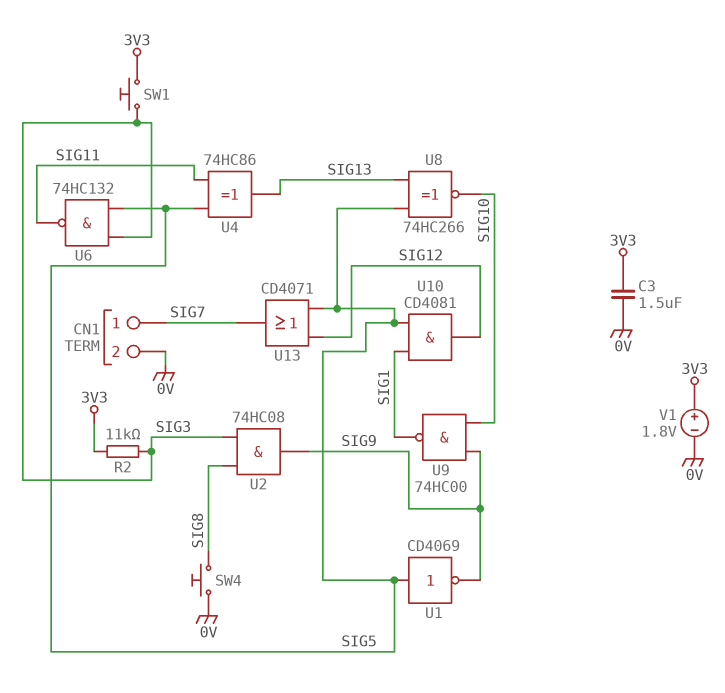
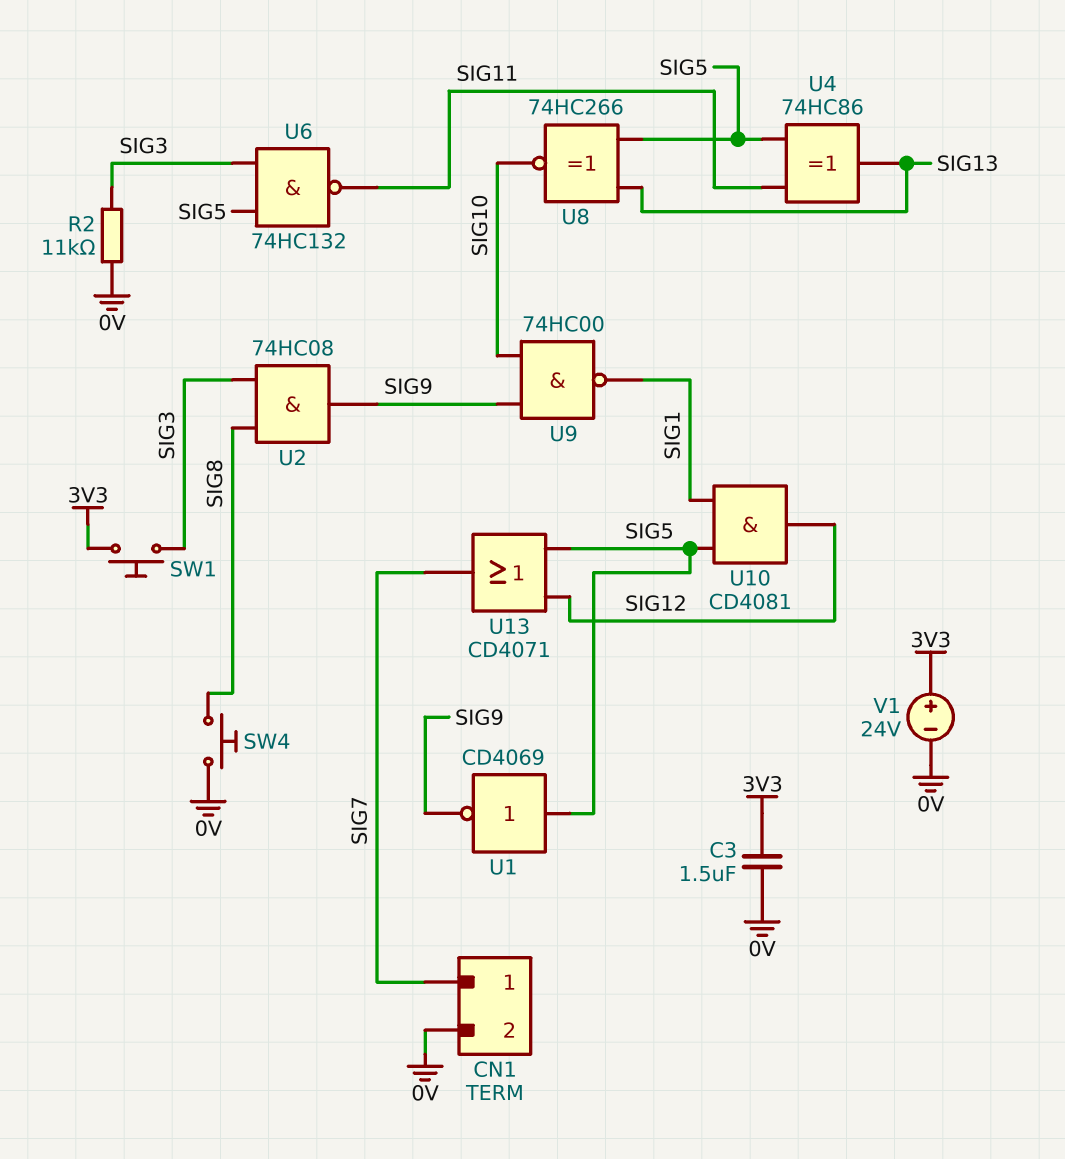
R2: 11k (3V3, SIG3) -> 11k (0V, SIG3)
V1: 1.8V (plus 3V3, minus 0V) -> 24V (plus 3V3, minus 0V)

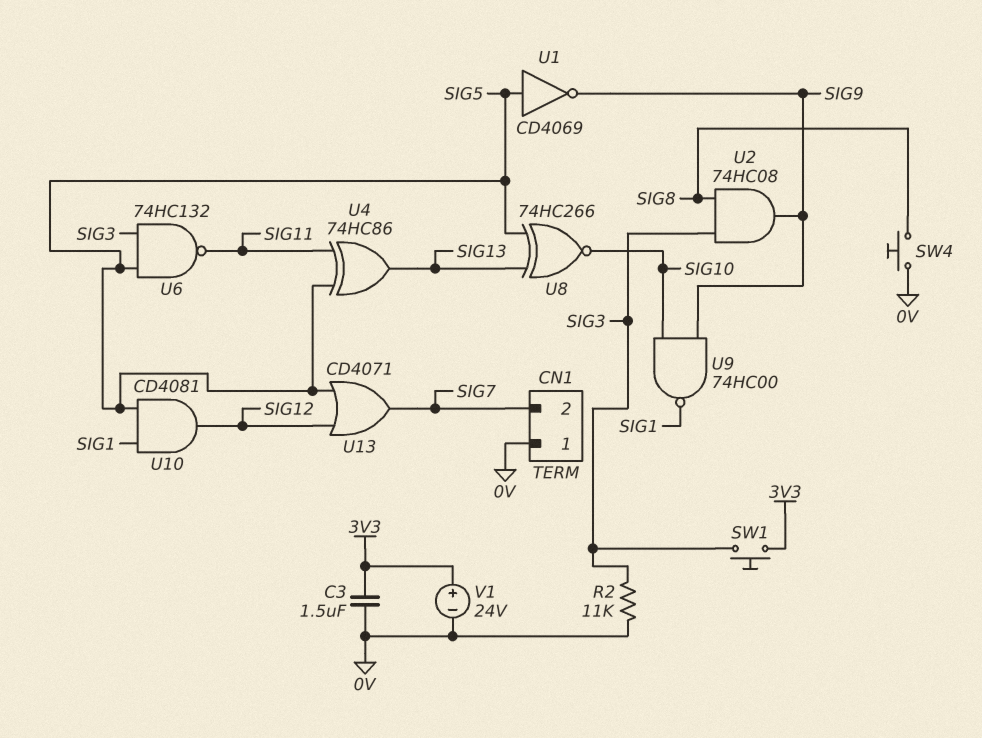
CN1 pin 1: SIG7 -> 0V
CN1 pin 2: 0V -> SIG7

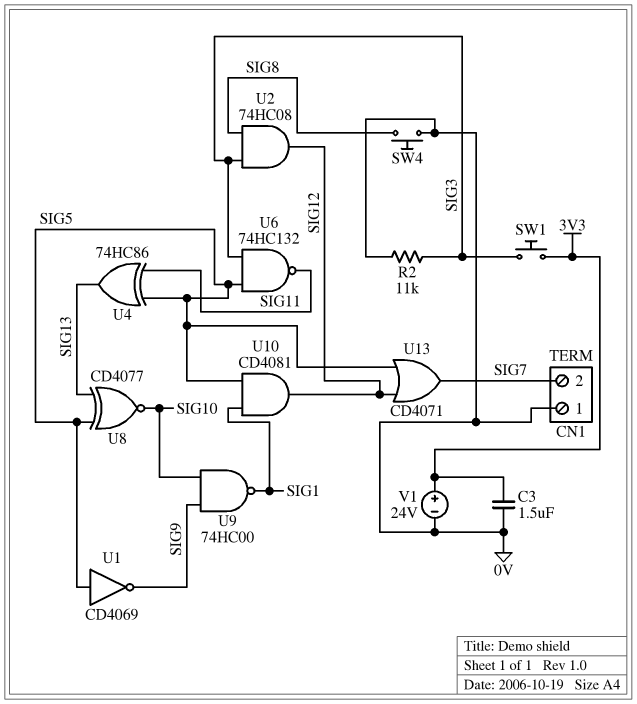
U2: AND 74HC08 (in SIG3, in SIG8, out SIG9) -> AND 74HC08 (in SIG3, in SIG8, out SIG12)
U8: XNOR 74HC266 (in SIG5, in SIG13, out SIG10) -> XNOR CD4077 (in SIG5, in SIG13, out SIG10)

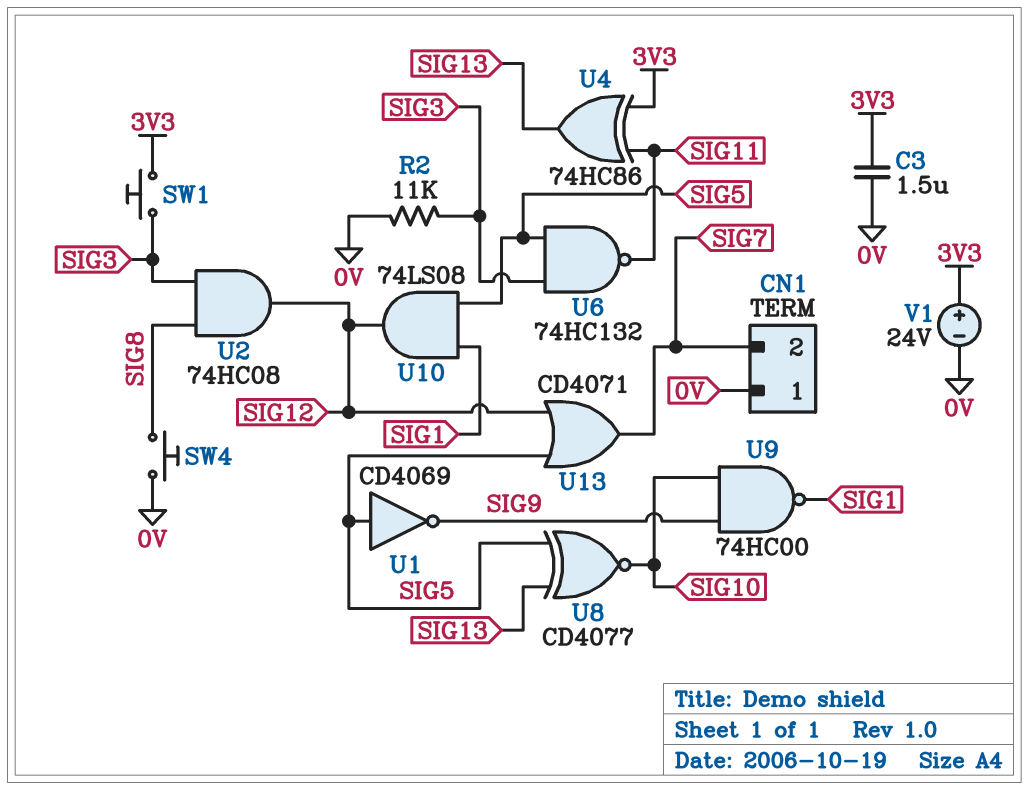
U4: XOR 74HC86 (in SIG5, in SIG11, out SIG13) -> XOR 74HC86 (in 3V3, in SIG11, out SIG13)
U10: AND CD4081 (in SIG1, in SIG5, out SIG12) -> AND 74LS08 (in SIG1, in SIG5, out SIG12)

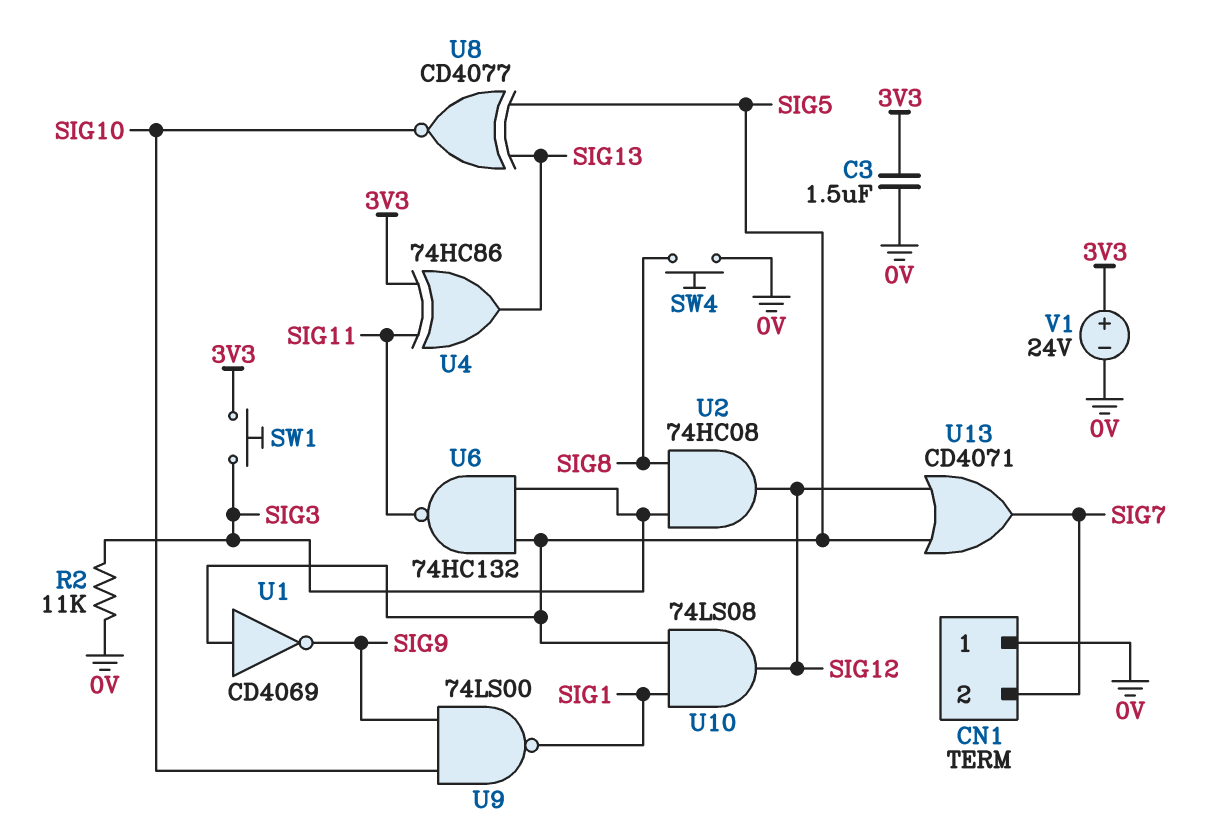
U9: NAND 74HC00 (in SIG9, in SIG10, out SIG1) -> NAND 74LS00 (in SIG9, in SIG10, out SIG1)

